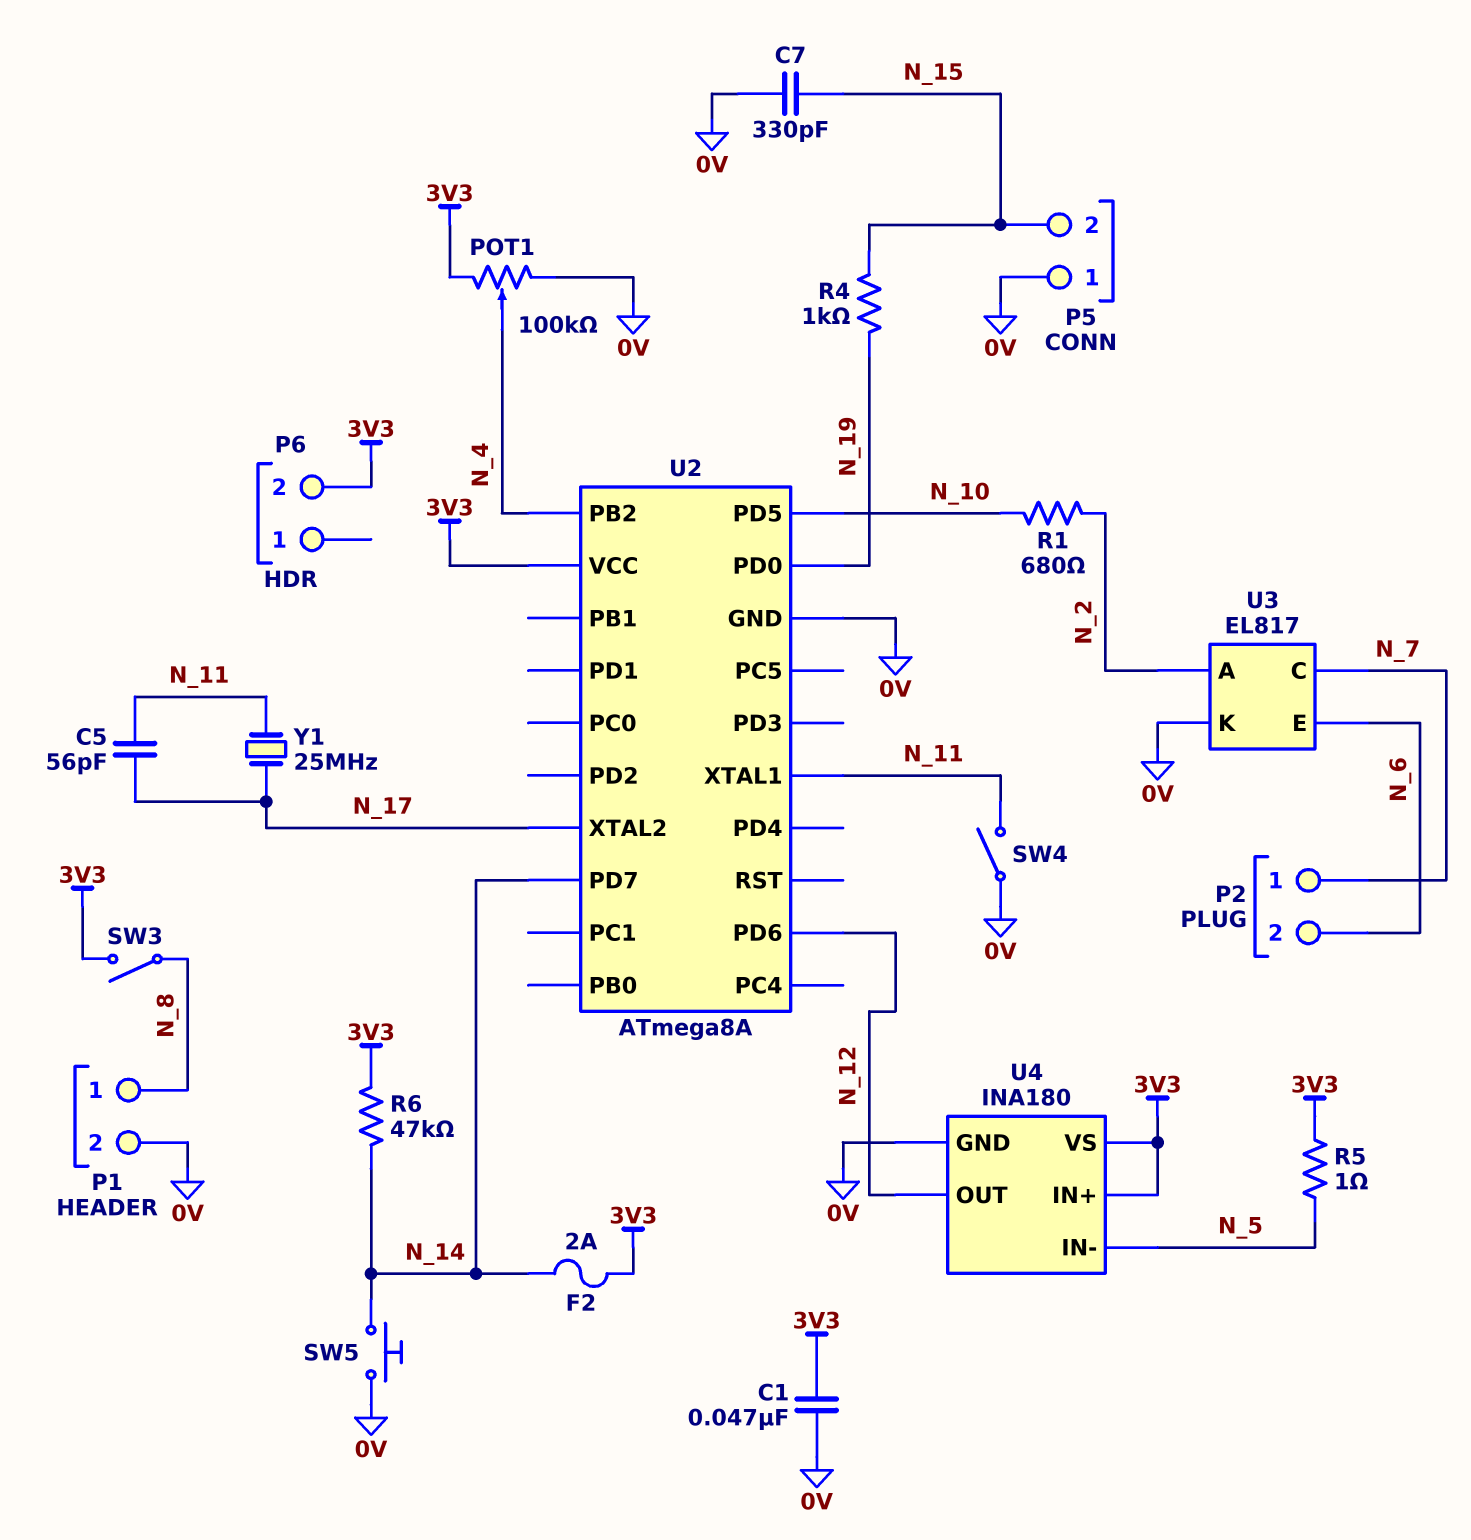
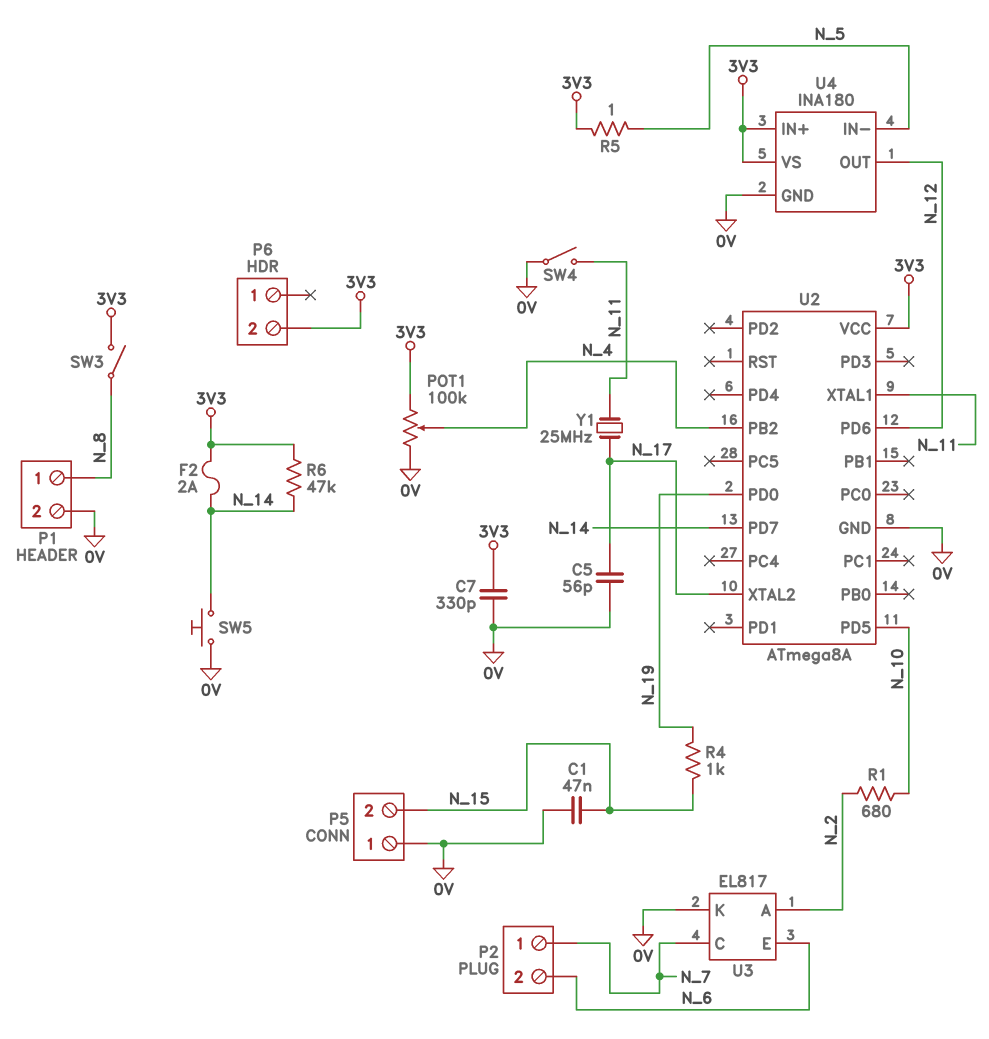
C1: 47nF (0V, 3V3) -> 47nF (0V, N_15)
C5: 56pF (N_11, N_17) -> 56pF (0V, N_17)
C7: 330pF (0V, N_15) -> 330pF (0V, 3V3)

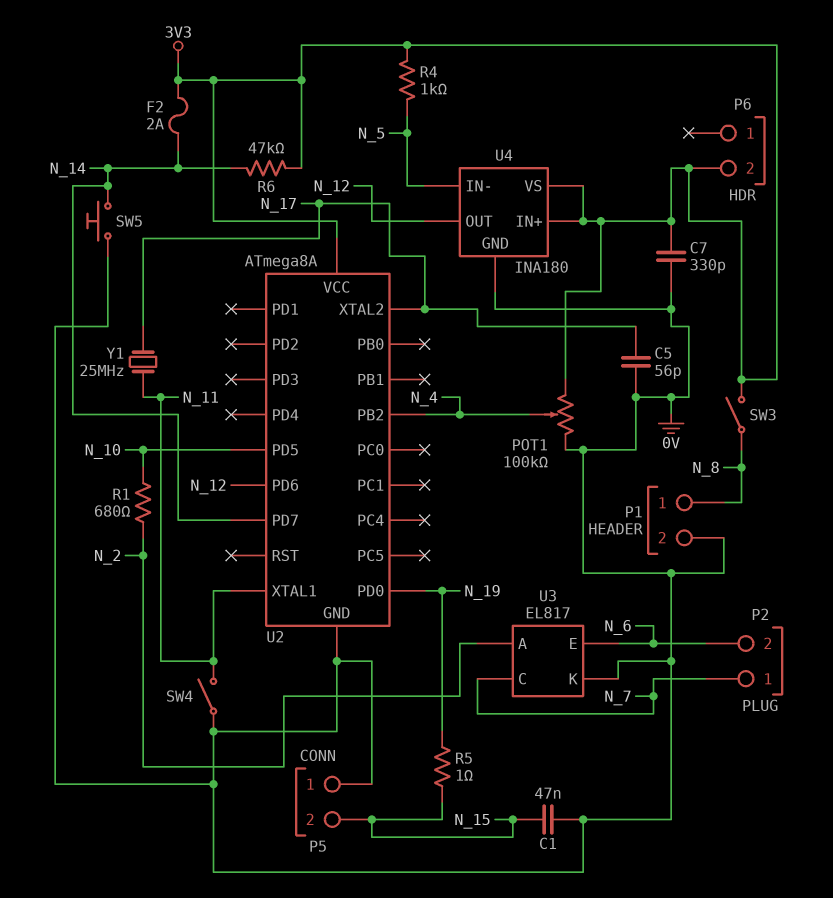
R4: 1k (N_15, N_19) -> 1k (3V3, N_5)
R5: 1 (3V3, N_5) -> 1 (N_15, N_19)

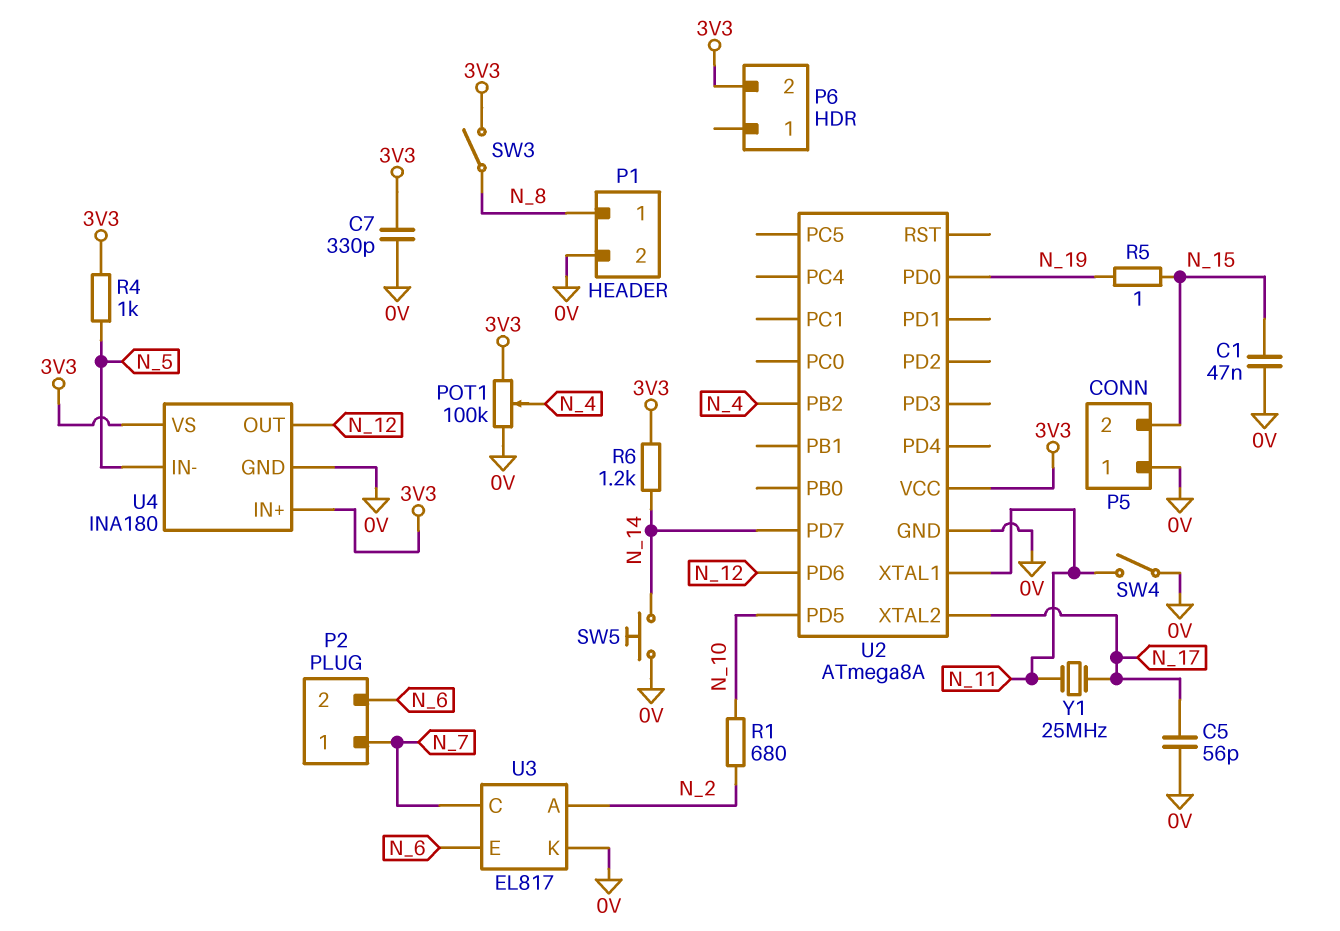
F2: 2A (3V3, N_14) -> none
R6: 47k (3V3, N_14) -> 1.2k (3V3, N_14)

